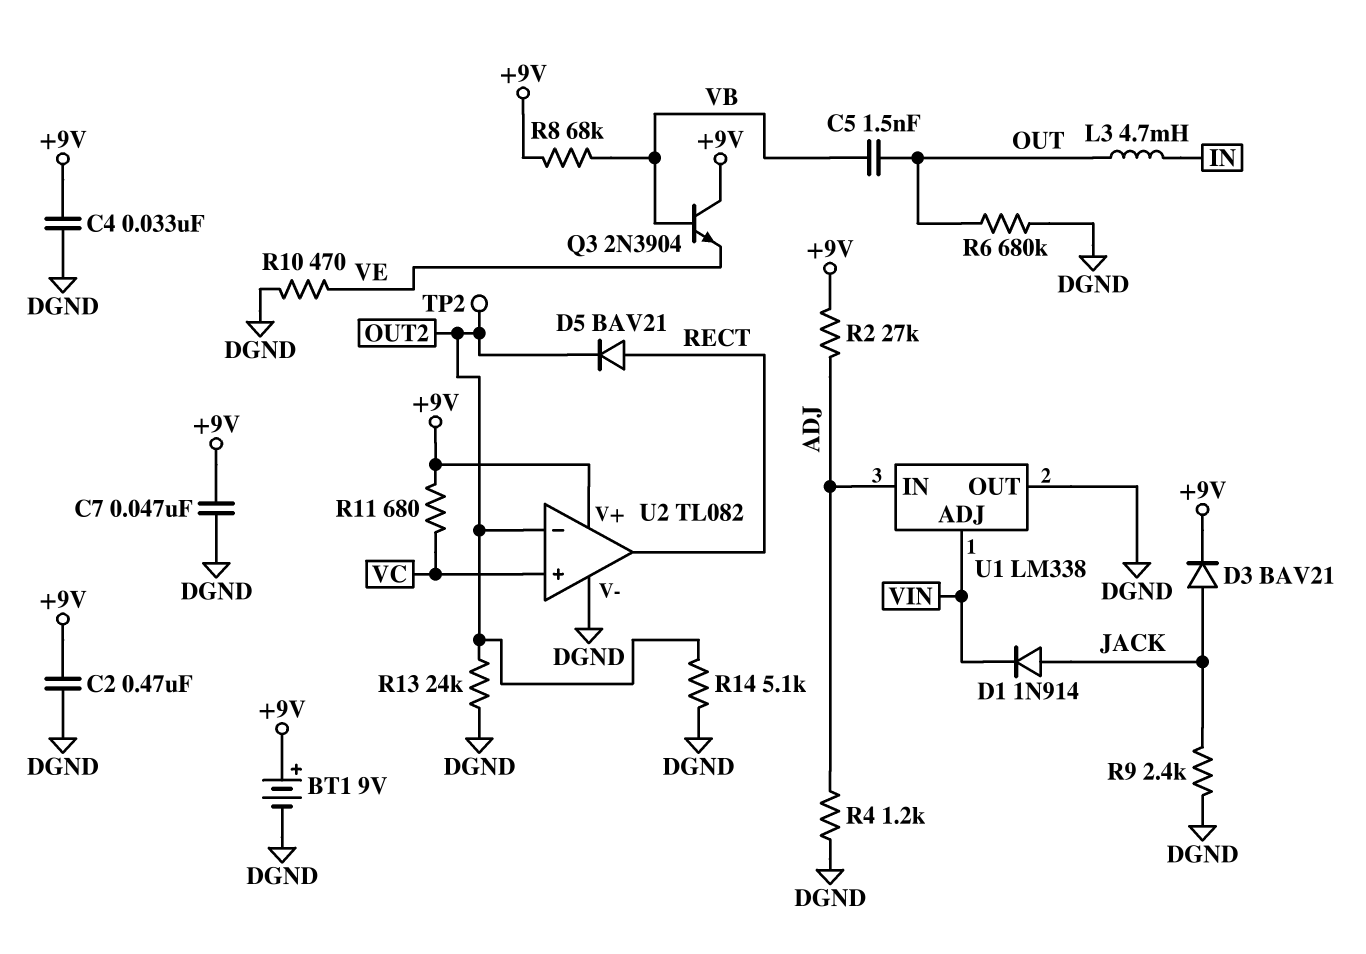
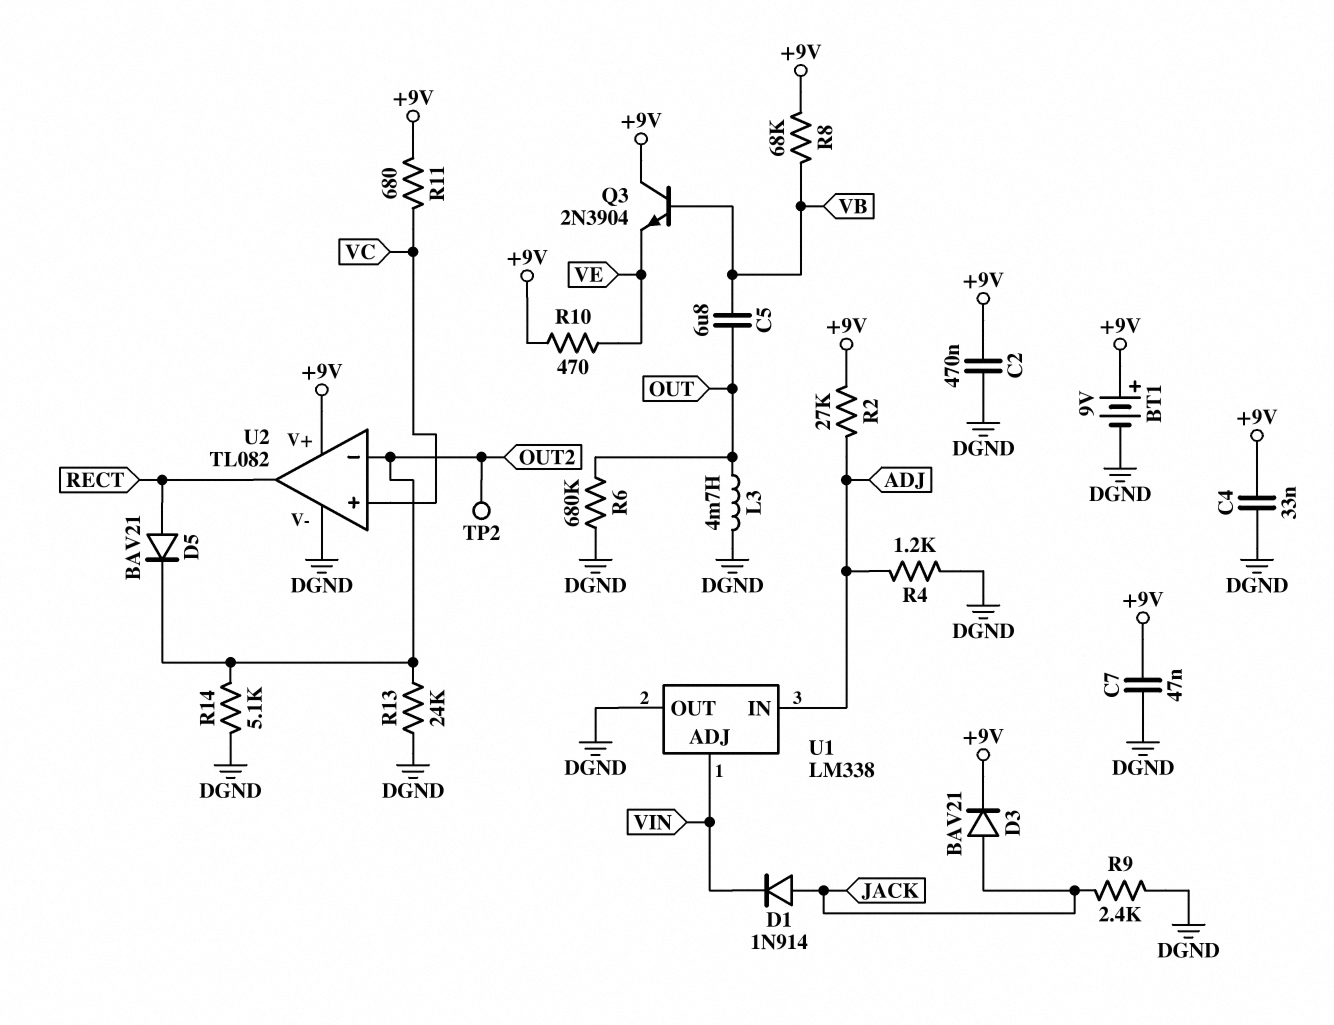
C5: 1.5nF (OUT, VB) -> 6.8uF (OUT, VB)
L3: 4.7mH (IN, OUT) -> 4.7mH (DGND, OUT)
R10: 470 (DGND, VE) -> 470 (+9V, VE)

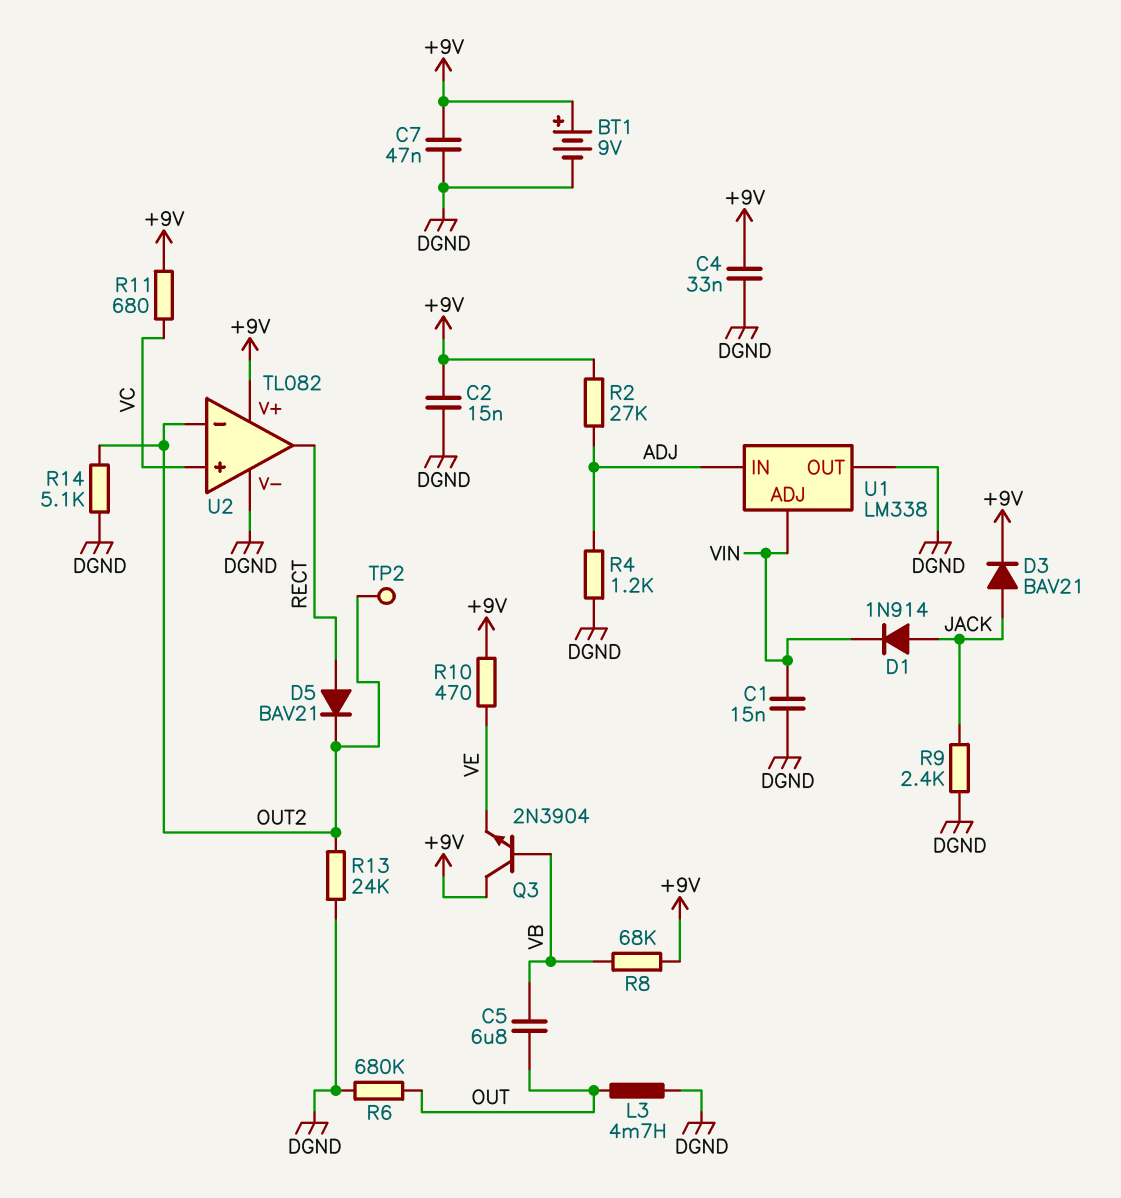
C1: none -> 15nF (DGND, VIN)
C2: 470nF (+9V, DGND) -> 15nF (+9V, DGND)

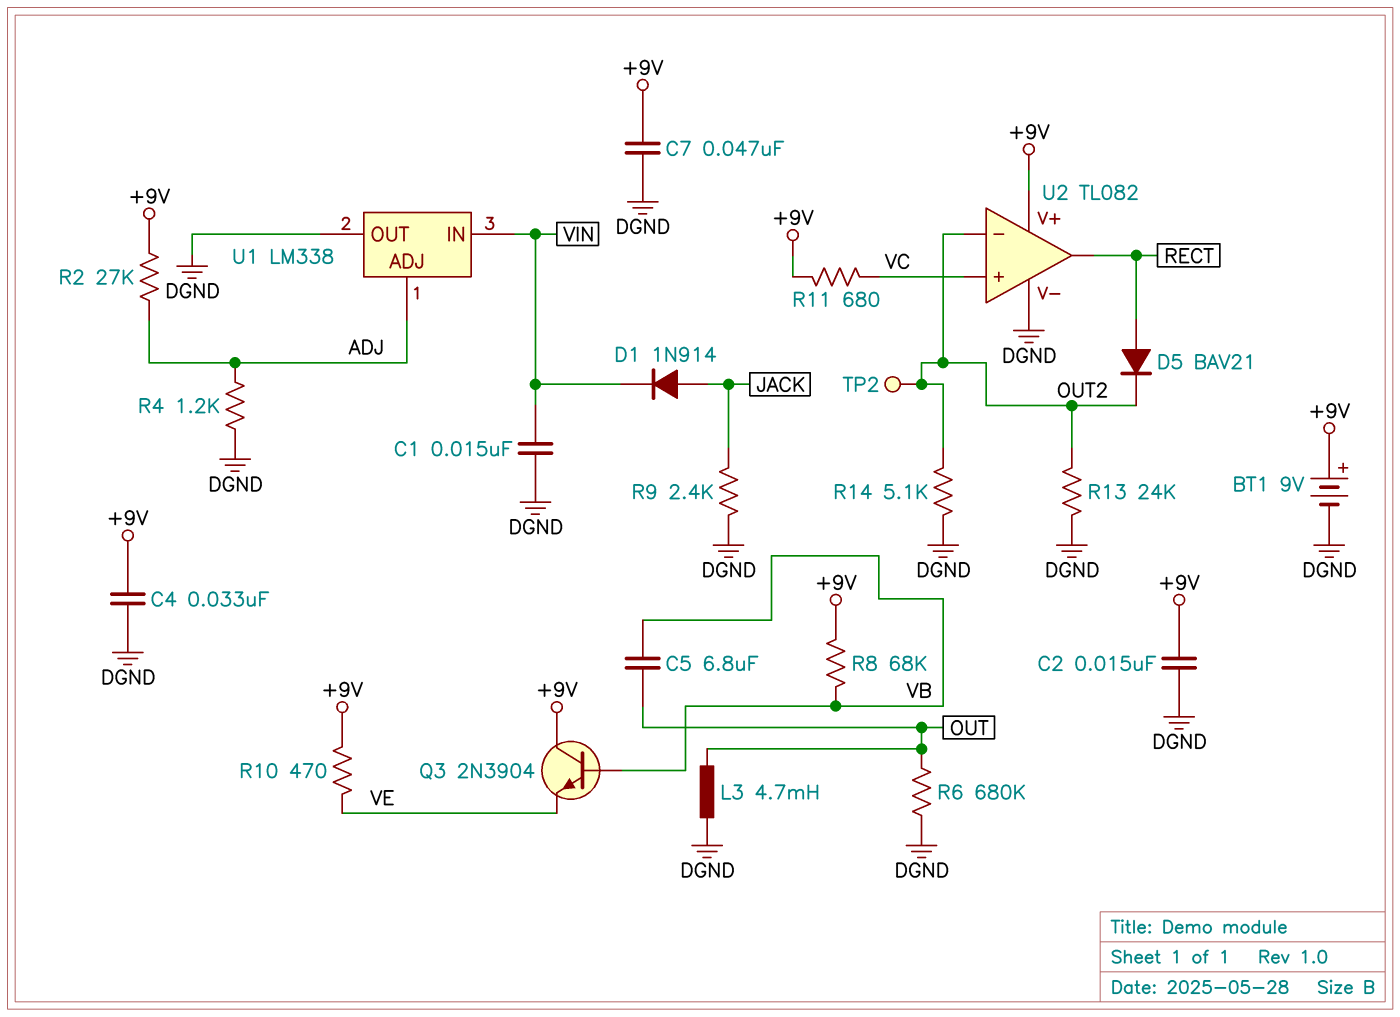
D3: diode BAV21 (A JACK, K +9V) -> none
U1 pin ADJ: VIN -> ADJ
U1 pin IN: ADJ -> VIN

